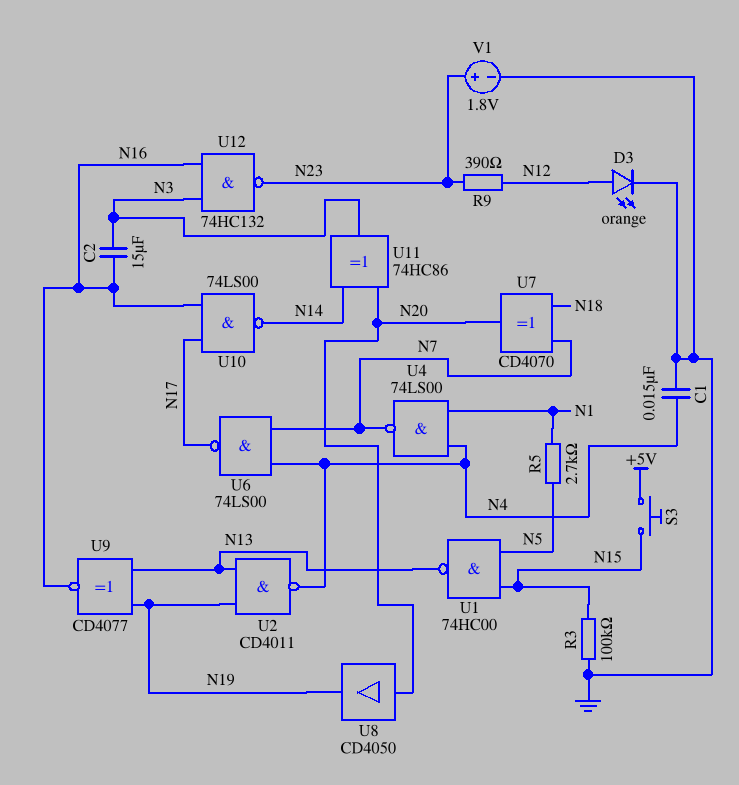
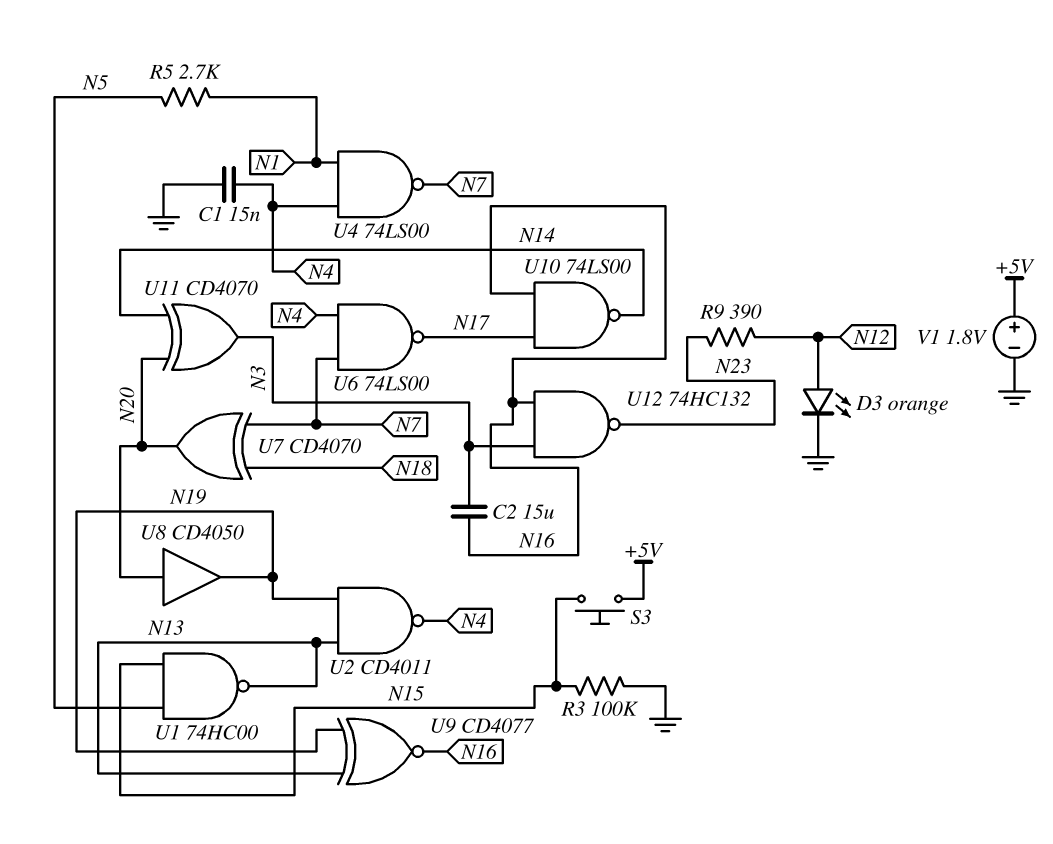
U11: XOR 74HC86 (in N14, in N20, out N3) -> XOR CD4070 (in N14, in N20, out N3)
V1: 1.8V (plus N23, minus GND) -> 1.8V (plus +5V, minus GND)

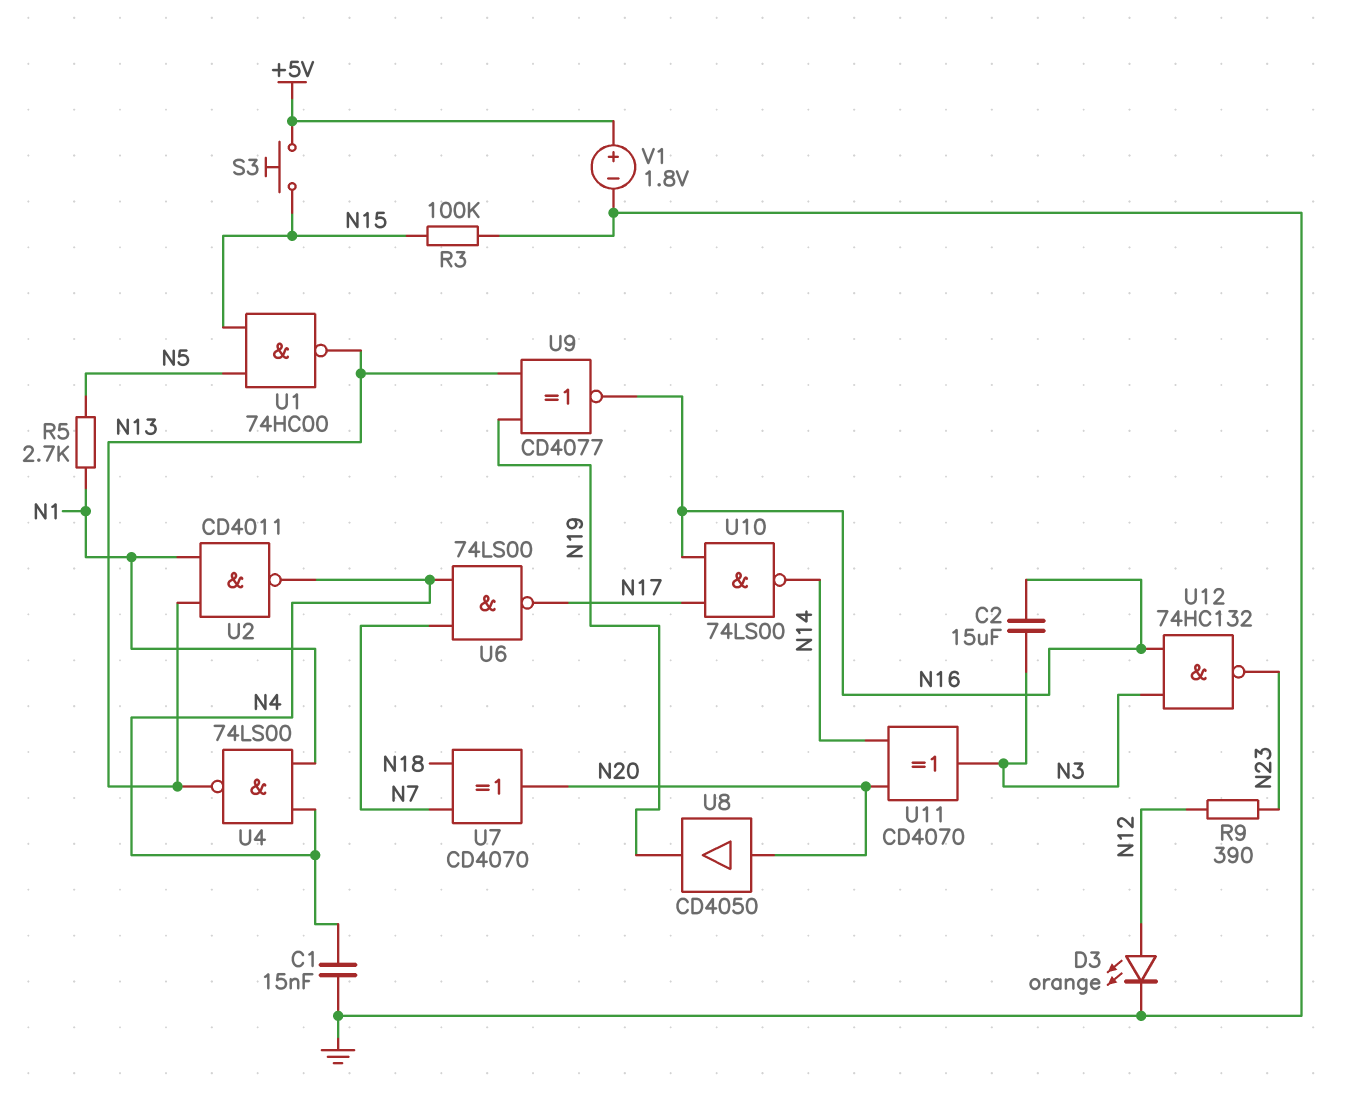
U2: NAND CD4011 (in N13, in N19, out N4) -> NAND CD4011 (in N1, in N13, out N4)
U4: NAND 74LS00 (in N1, in N4, out N7) -> NAND 74LS00 (in N1, in N4, out N13)

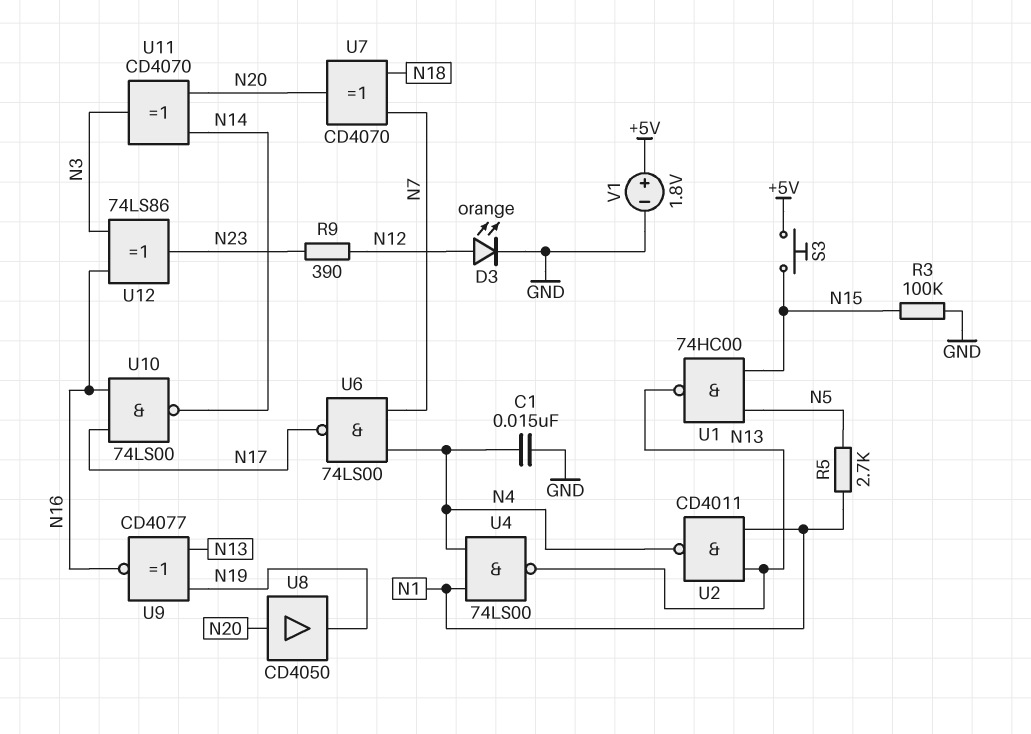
C2: 15uF (N3, N16) -> none
U12: NAND 74HC132 (in N3, in N16, out N23) -> XOR 74LS86 (in N3, in N16, out N23)

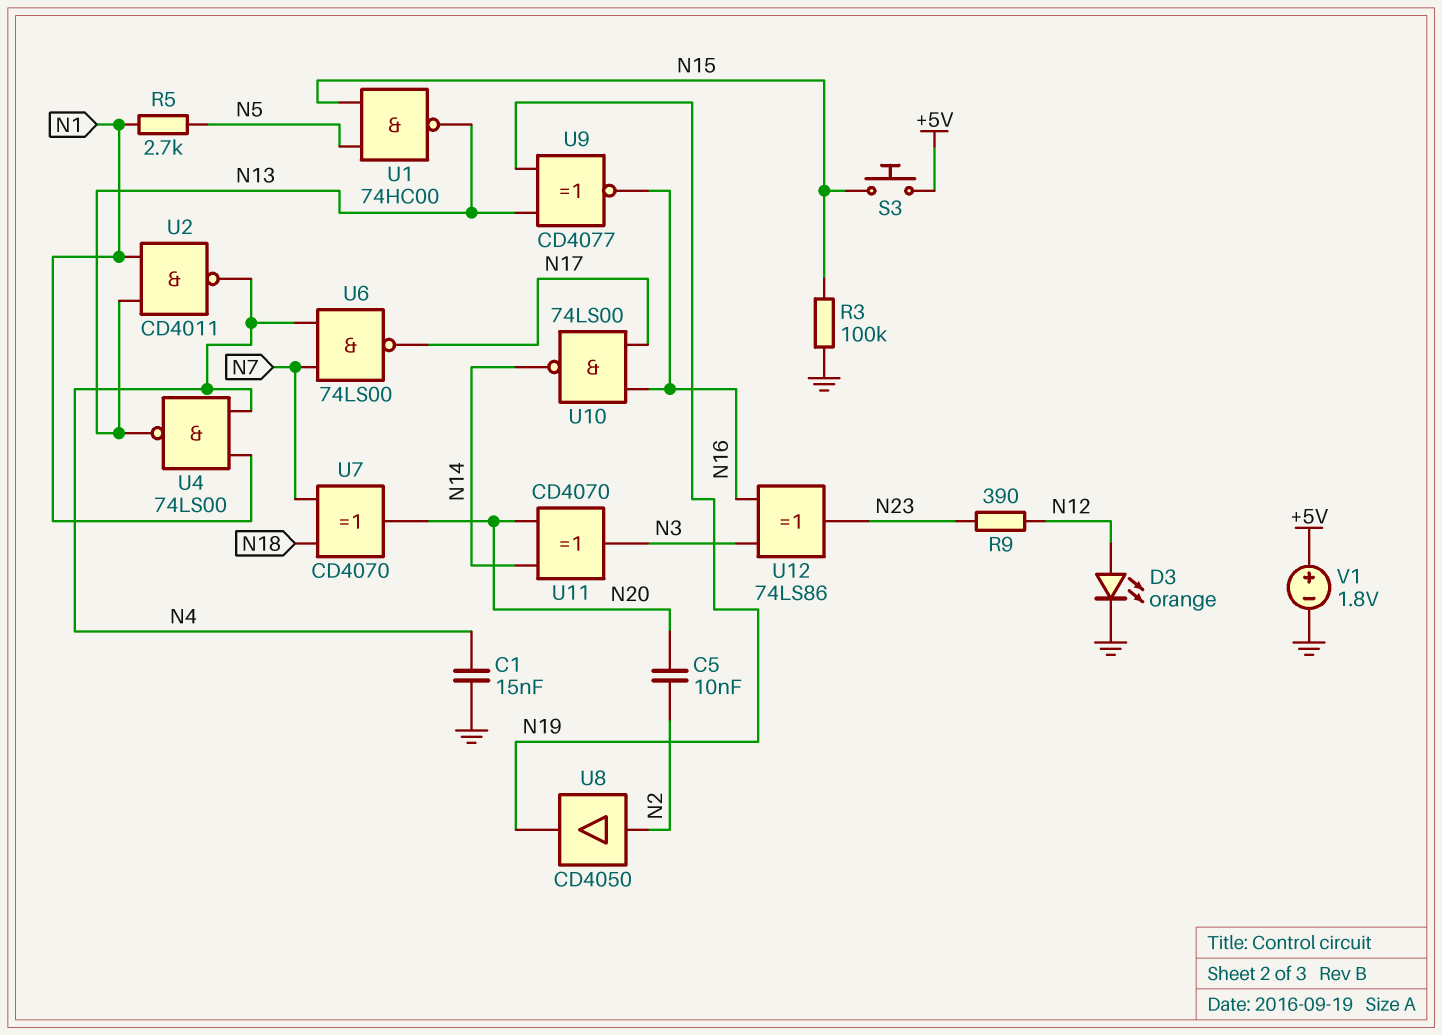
C5: none -> 10nF (N2, N20)
U8: buffer CD4050 (in N20, out N19) -> buffer CD4050 (in N2, out N19)

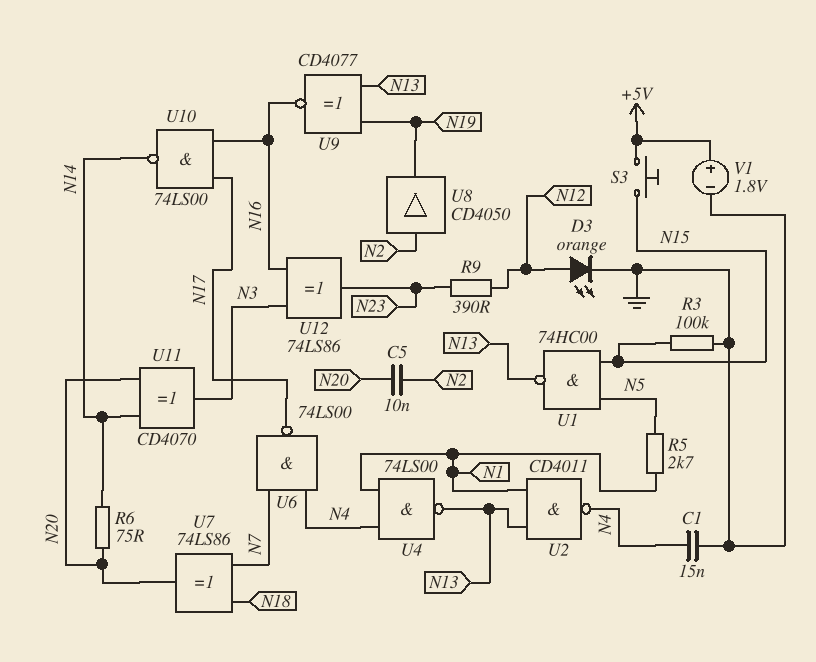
R6: none -> 75 (N14, N20)
U7: XOR CD4070 (in N7, in N18, out N20) -> XOR 74LS86 (in N7, in N18, out N20)

